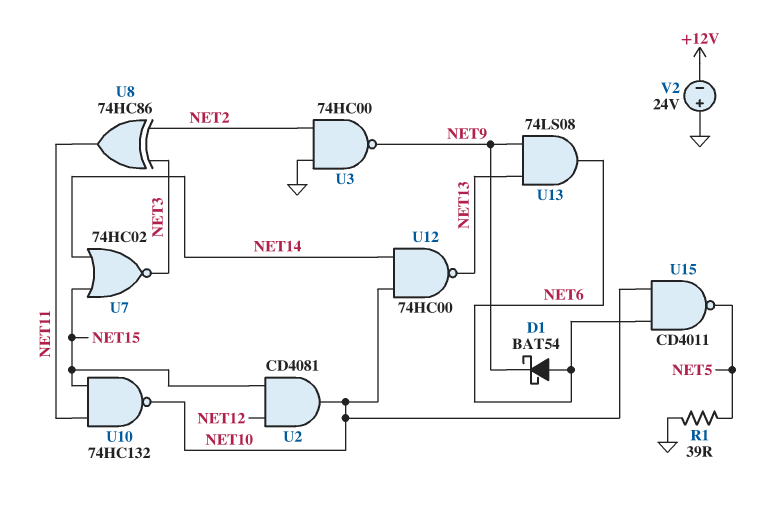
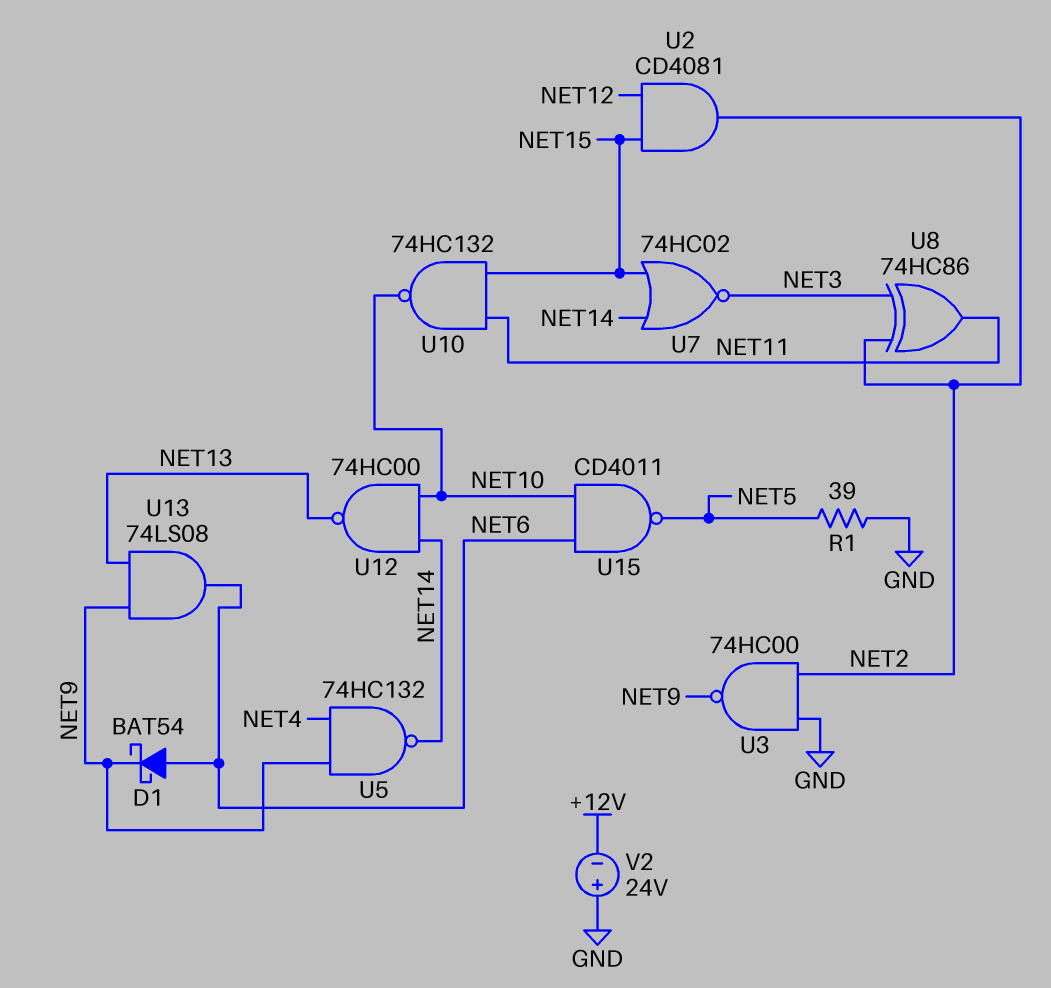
U2: AND CD4081 (in NET12, in NET15, out NET10) -> AND CD4081 (in NET12, in NET15, out NET2)
U5: none -> NAND 74HC132 (in NET4, in NET9, out NET14)

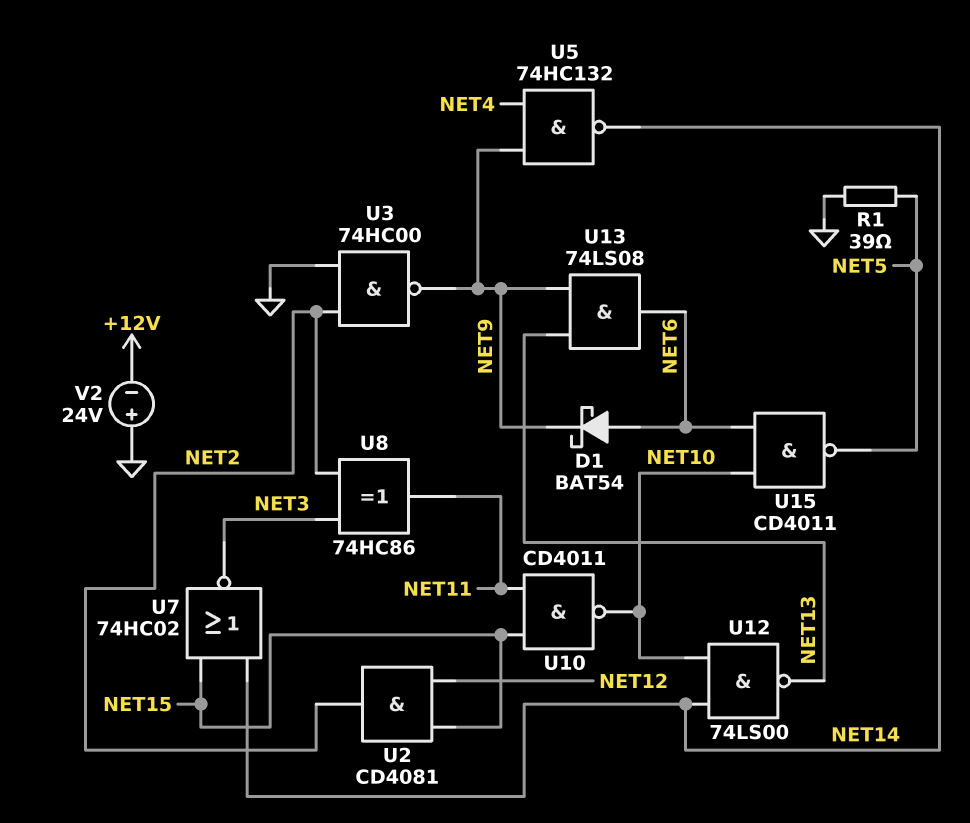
U10: NAND 74HC132 (in NET11, in NET15, out NET10) -> NAND CD4011 (in NET11, in NET15, out NET10)
U12: NAND 74HC00 (in NET10, in NET14, out NET13) -> NAND 74LS00 (in NET10, in NET14, out NET13)

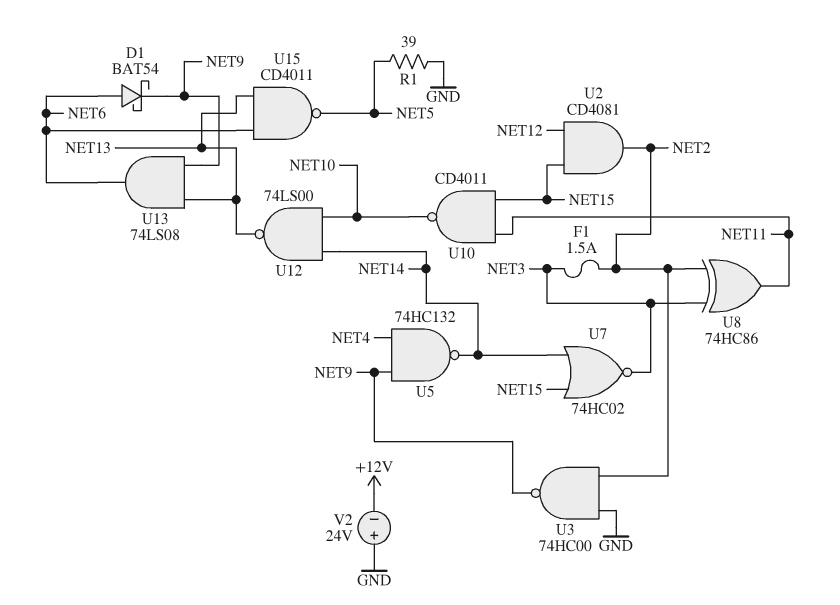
F1: none -> 1.5A (NET2, NET3)
U15: NAND CD4011 (in NET6, in NET10, out NET5) -> NAND CD4011 (in NET6, in NET13, out NET5)

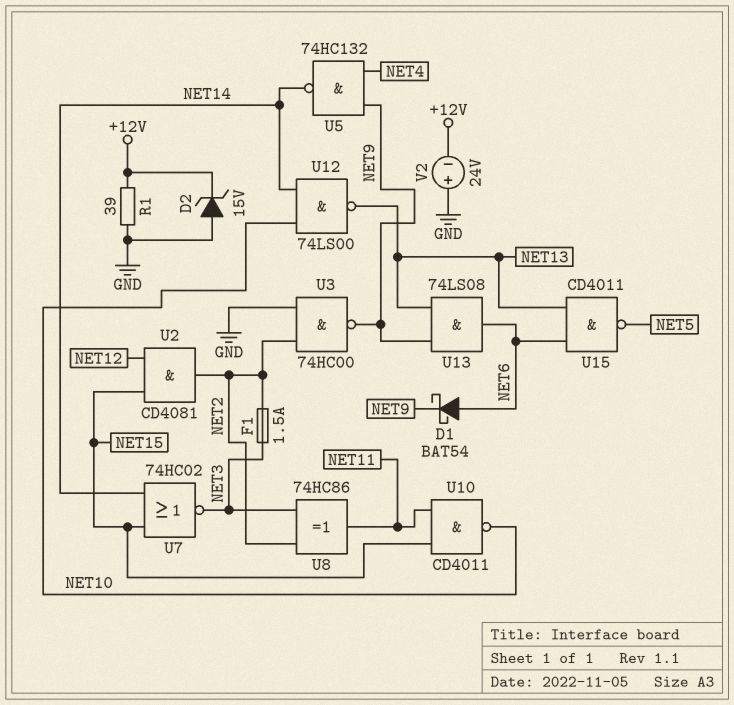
D2: none -> zener 15V (A GND, K +12V)
R1: 39 (GND, NET5) -> 39 (+12V, GND)

